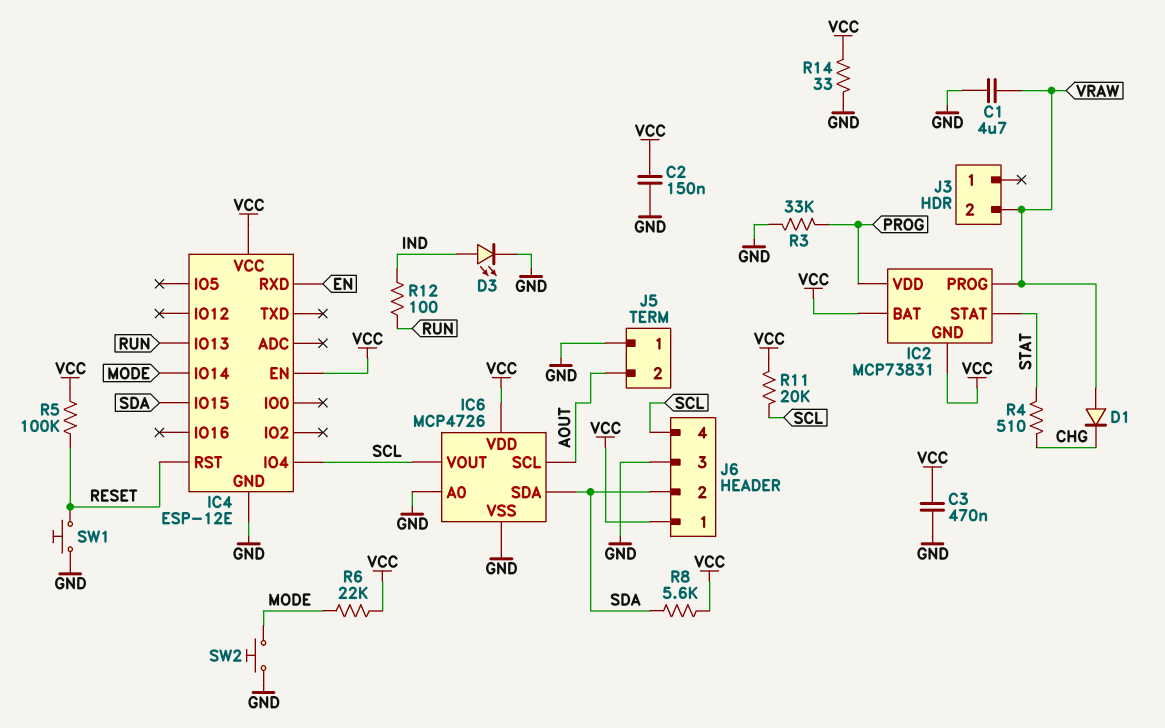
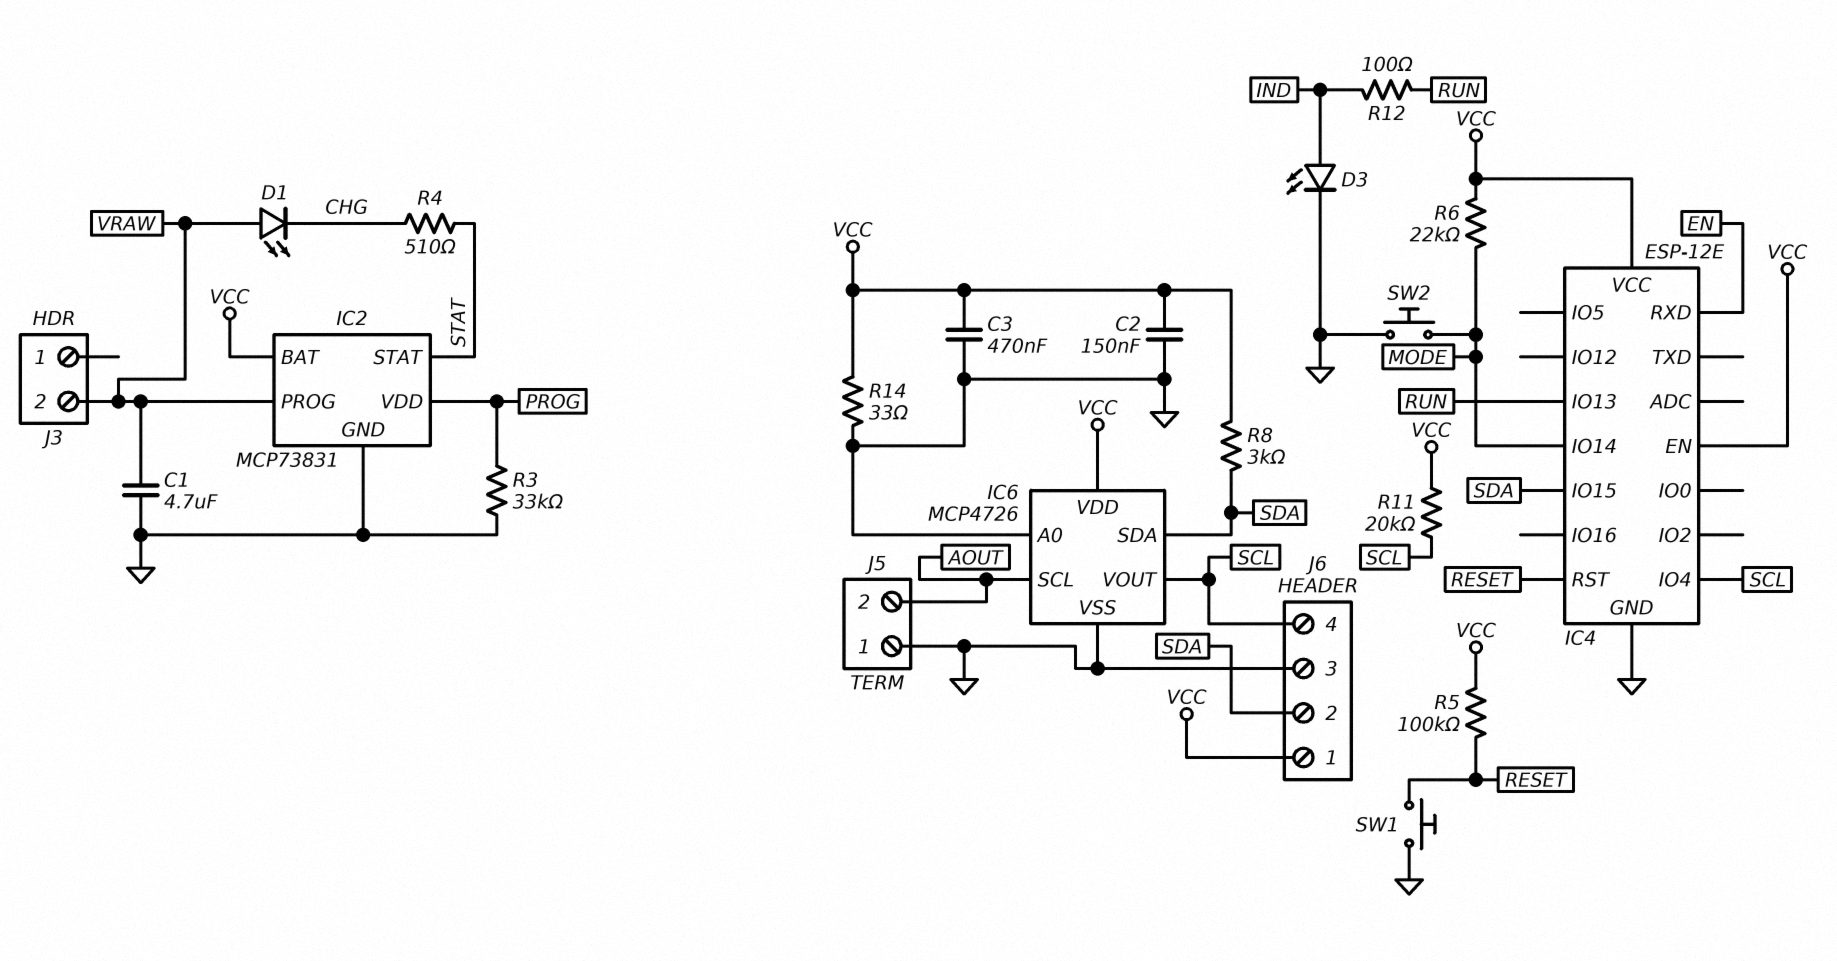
D1: diode (A VRAW, K CHG) -> LED (A VRAW, K CHG)
IC2 pin GND: VCC -> GND
R8: 5.6k (SDA, VCC) -> 3k (SDA, VCC)

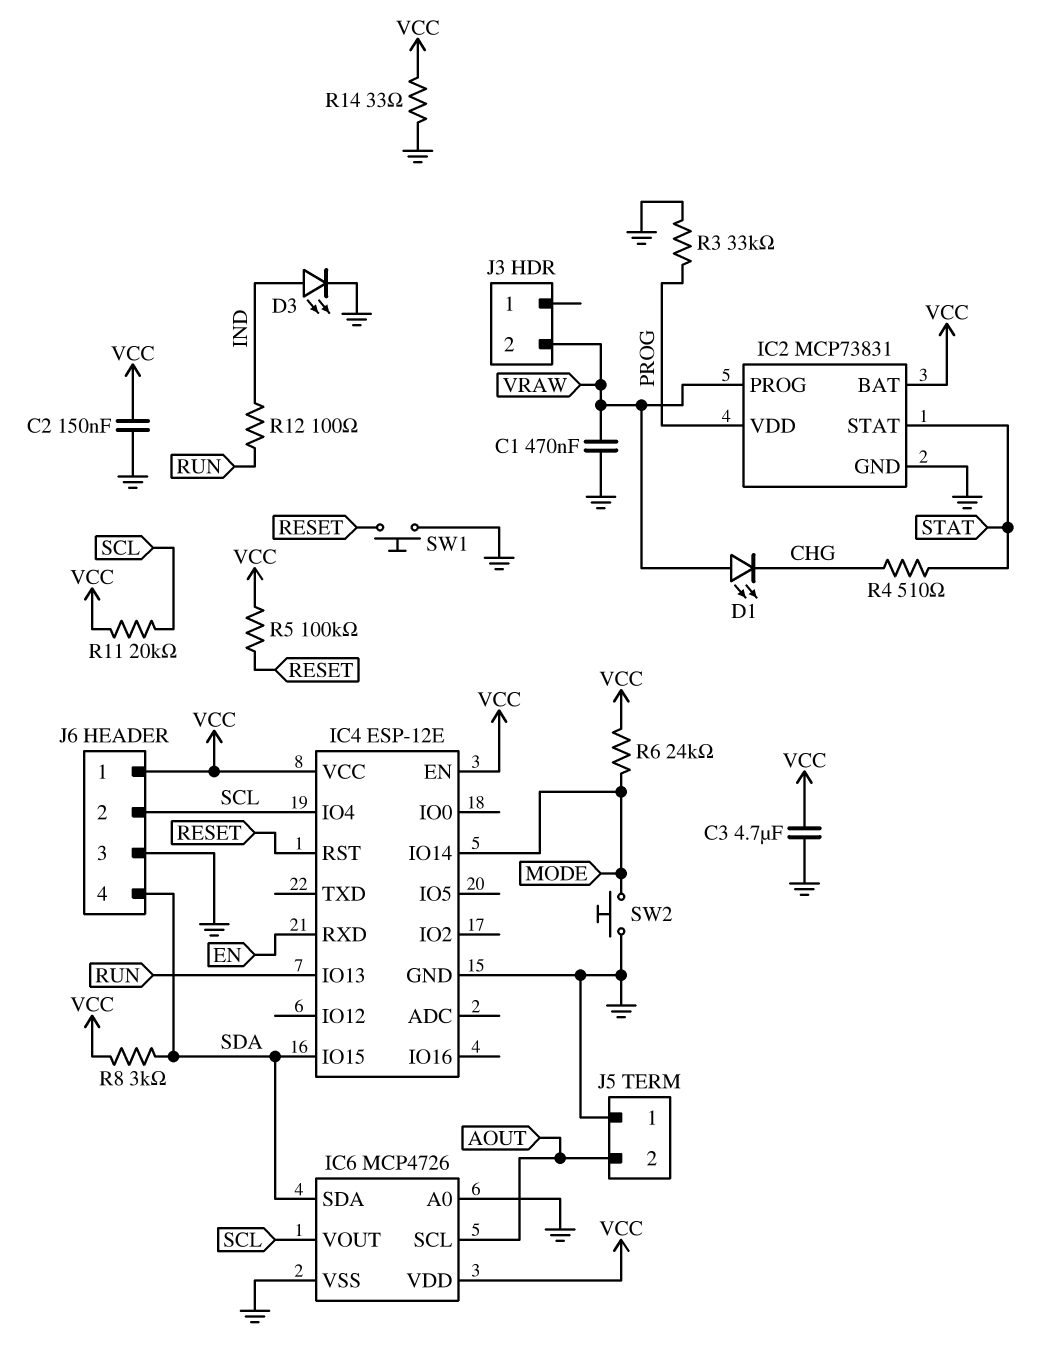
C1: 4.7uF (GND, VRAW) -> 470nF (GND, VRAW)
C3: 470nF (GND, VCC) -> 4.7uF (GND, VCC)
J6 pin 2: SDA -> SCL
J6 pin 4: SCL -> SDA
R6: 22k (MODE, VCC) -> 24k (MODE, VCC)

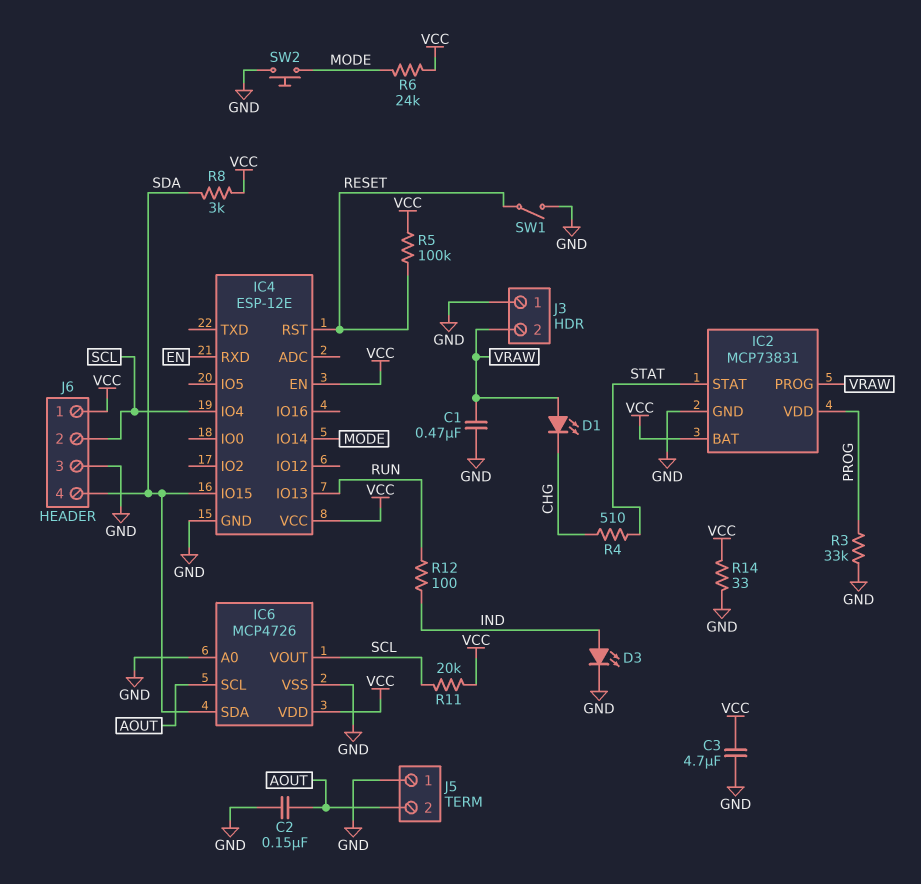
C2: 150nF (GND, VCC) -> 150nF (AOUT, GND)
J3 pin 1: none -> GND
SW1: button (GND, RESET) -> switch (GND, RESET)

